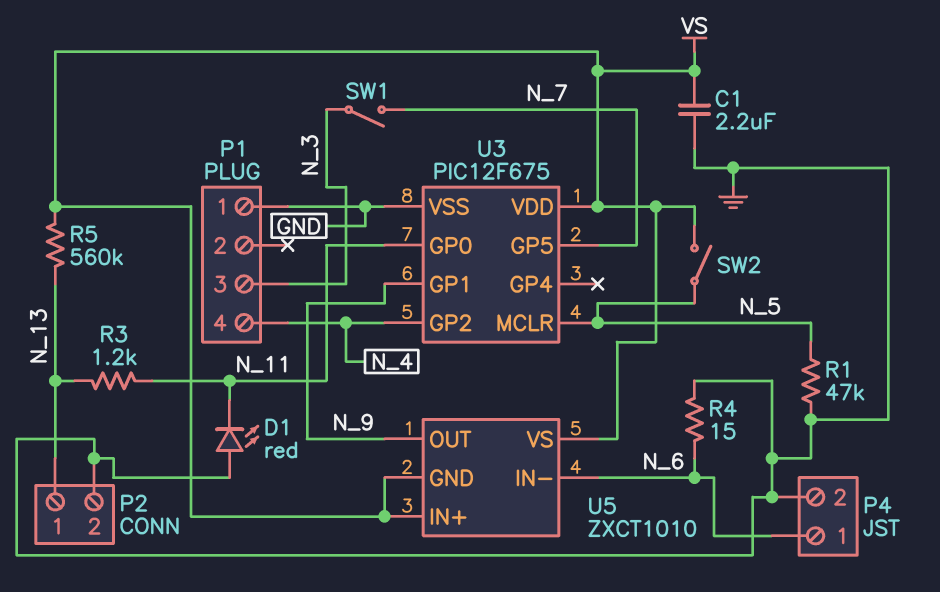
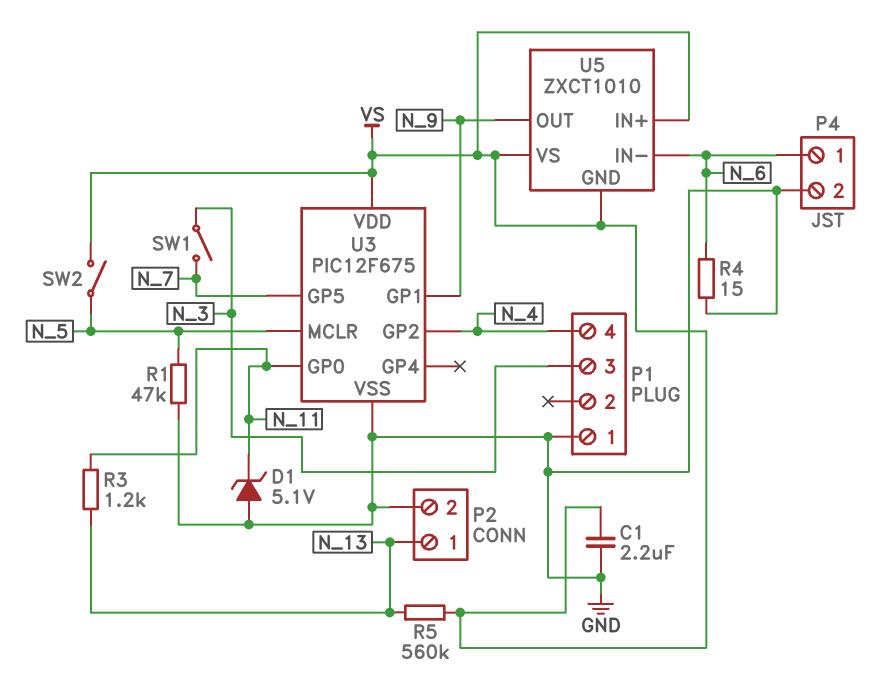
D1: LED red (A GND, K N_11) -> zener 5.1V (A GND, K N_11)

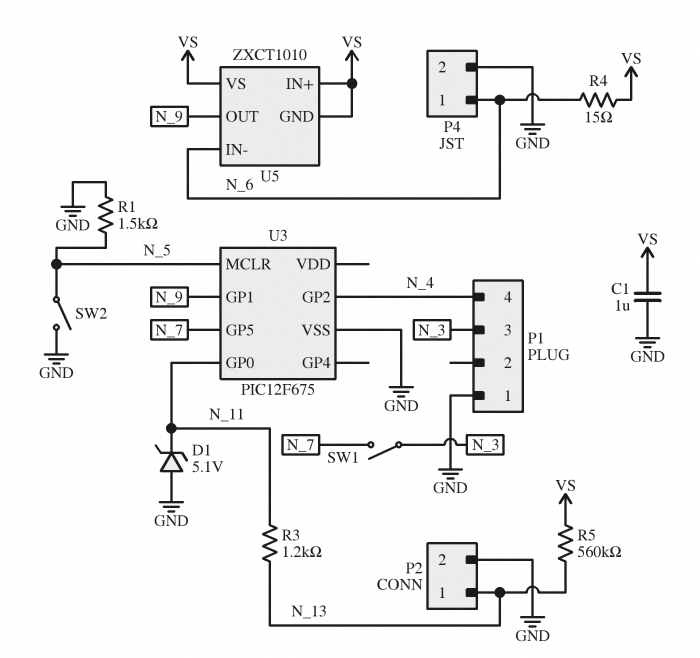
C1: 2.2uF (GND, VS) -> 1uF (GND, VS)
R1: 47k (GND, N_5) -> 1.5k (GND, N_5)
R4: 15 (GND, N_6) -> 15 (N_6, VS)
SW2: switch (N_5, VS) -> switch (GND, N_5)
U3 pin VDD: VS -> none

